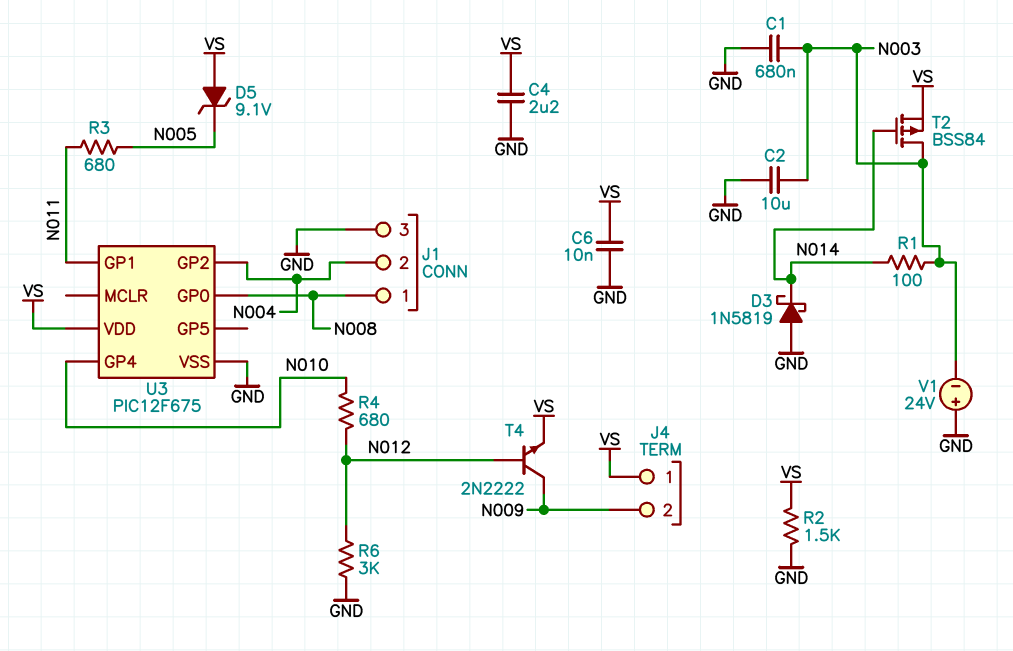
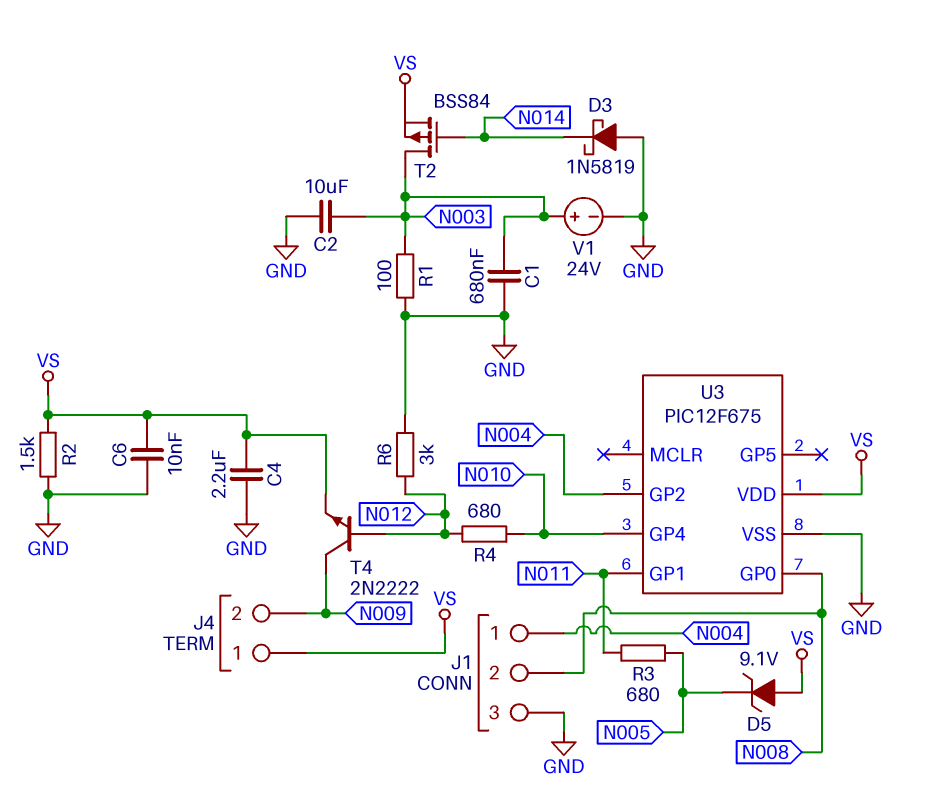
J1 pin 1: N008 -> N004
J1 pin 2: N004 -> N008
R1: 100 (N003, N014) -> 100 (GND, N003)
V1: 24V (plus GND, minus N003) -> 24V (plus N003, minus GND)

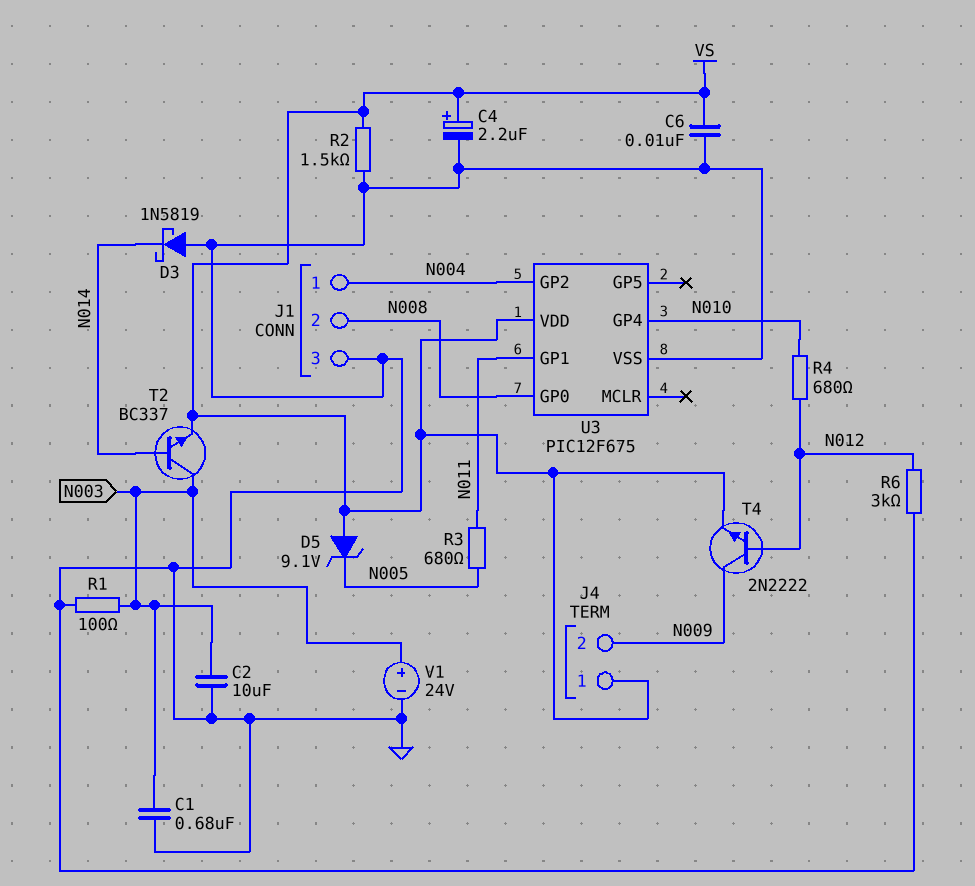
C4: 2.2uF (GND, VS) -> 2.2uF (plus VS, minus GND)
T2: PMOS BSS84 (G N014, D N003, S VS) -> NPN BC337 (B N014, C N003, E VS)

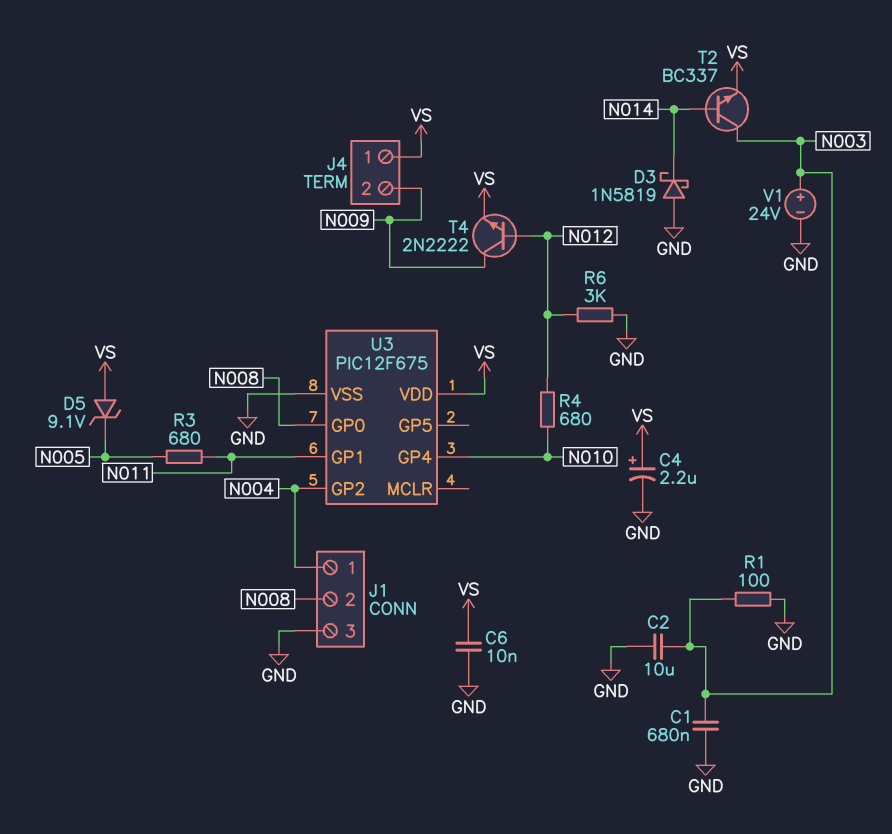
R2: 1.5k (GND, VS) -> none

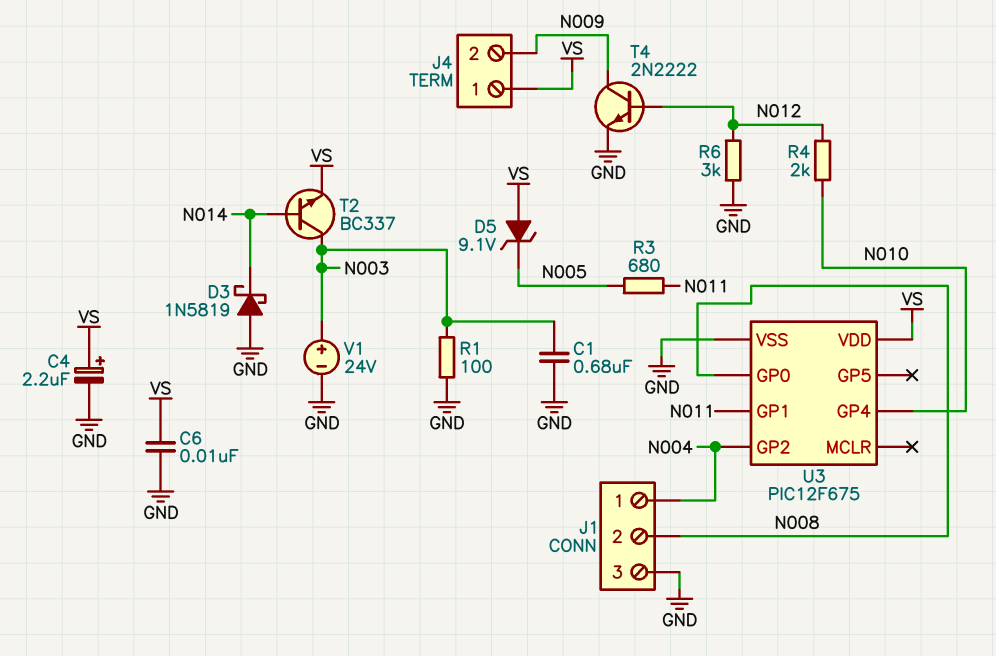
C2: 10uF (GND, N003) -> none
R4: 680 (N010, N012) -> 2k (N010, N012)
T4: NPN 2N2222 (B N012, C N009, E VS) -> NPN 2N2222 (B N012, C N009, E GND)

